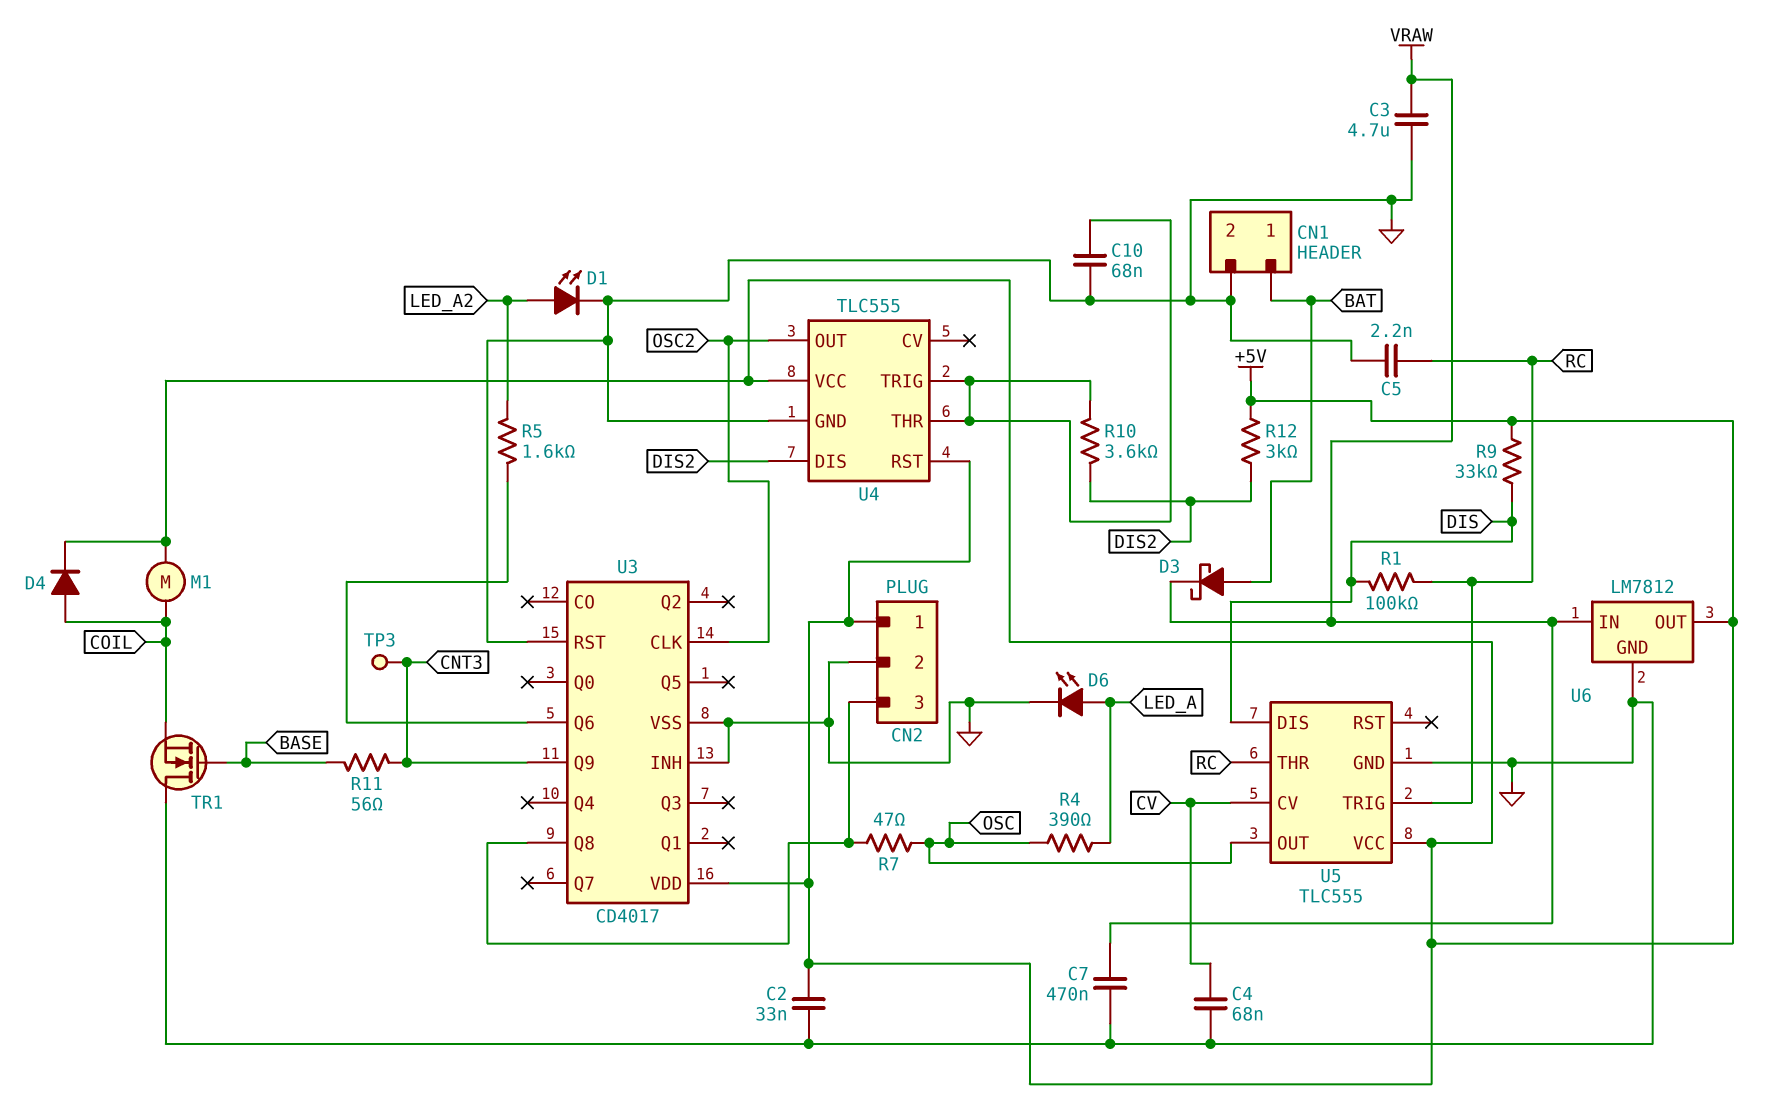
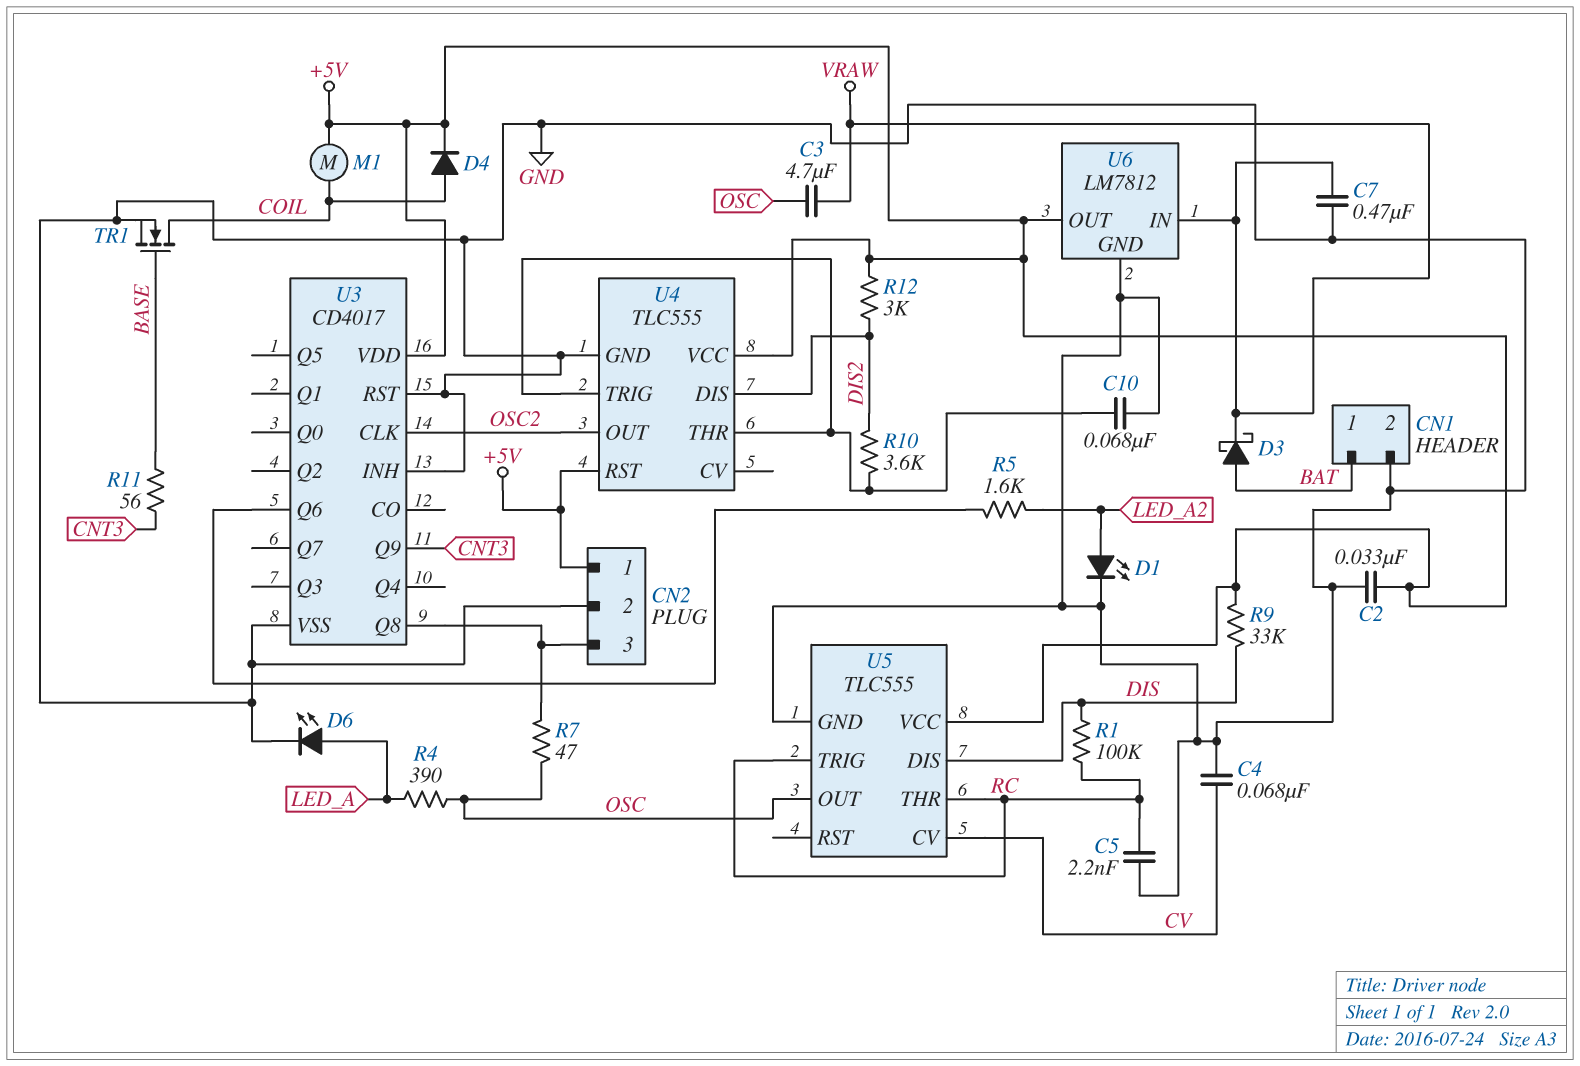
C3: 4.7uF (GND, VRAW) -> 4.7uF (OSC, VRAW)
TP3: test point (CNT3) -> none
TR1: NMOS (G BASE, D GND, S COIL) -> NMOS (G BASE, D COIL, S GND)

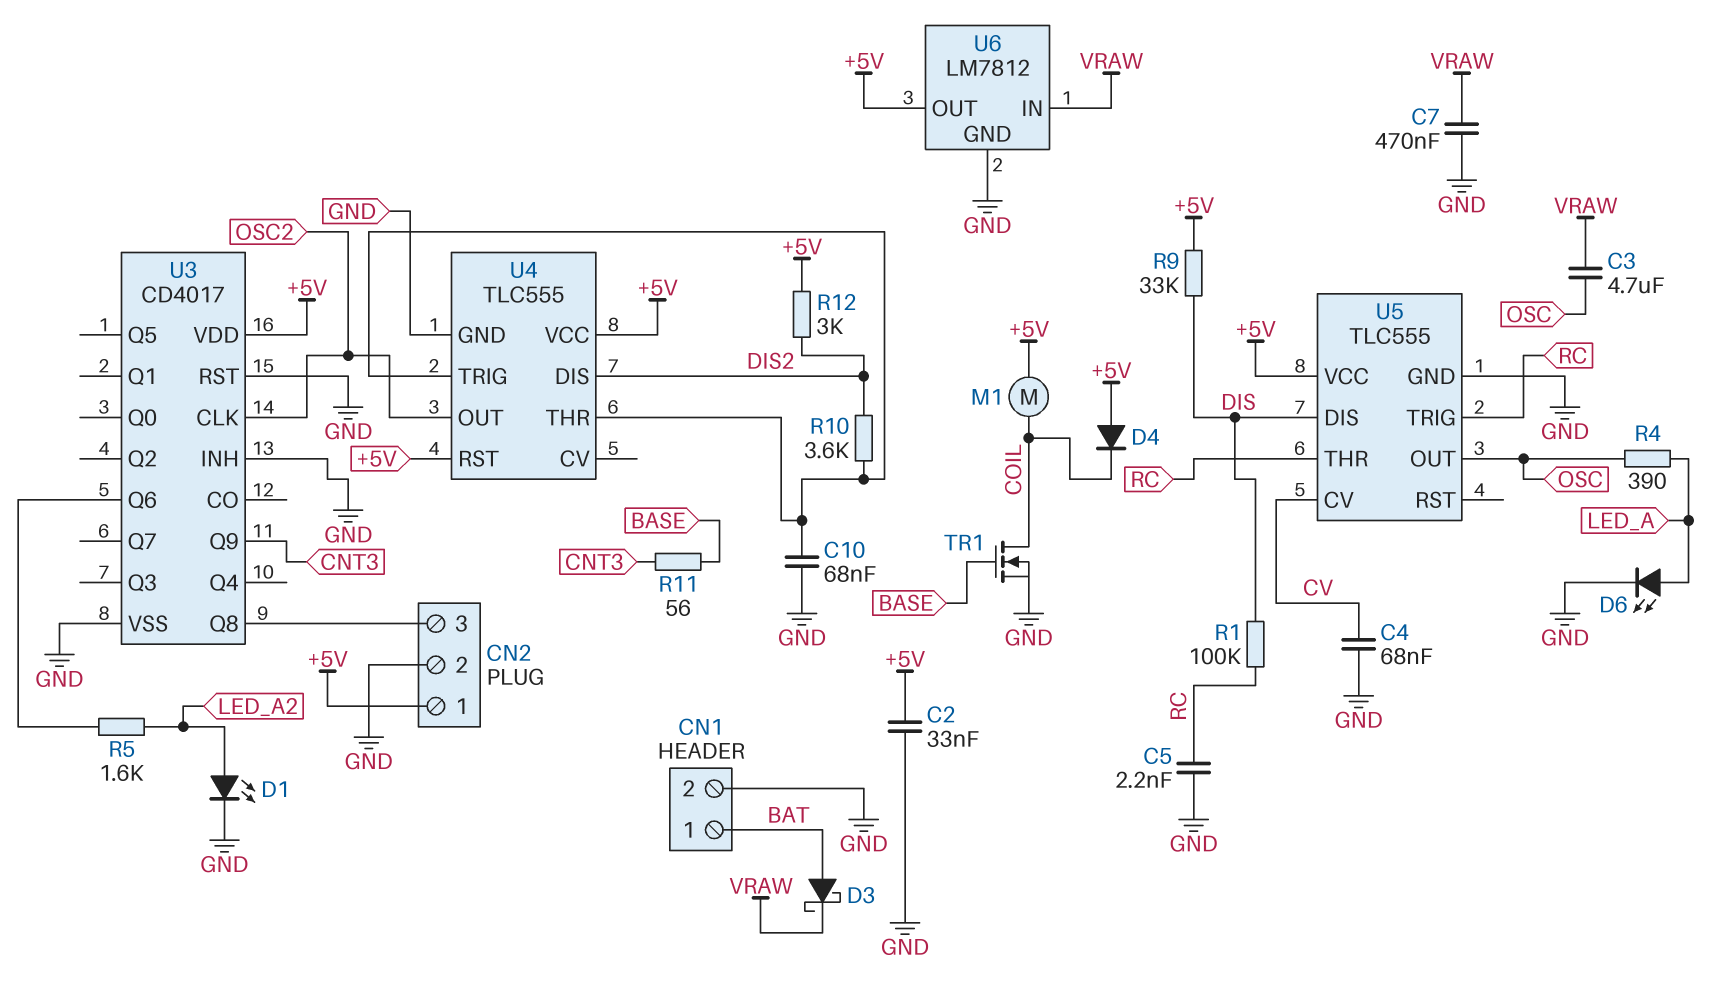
D4: diode (A COIL, K +5V) -> diode (A +5V, K COIL)
R7: 47 (CN2/3, OSC) -> none

